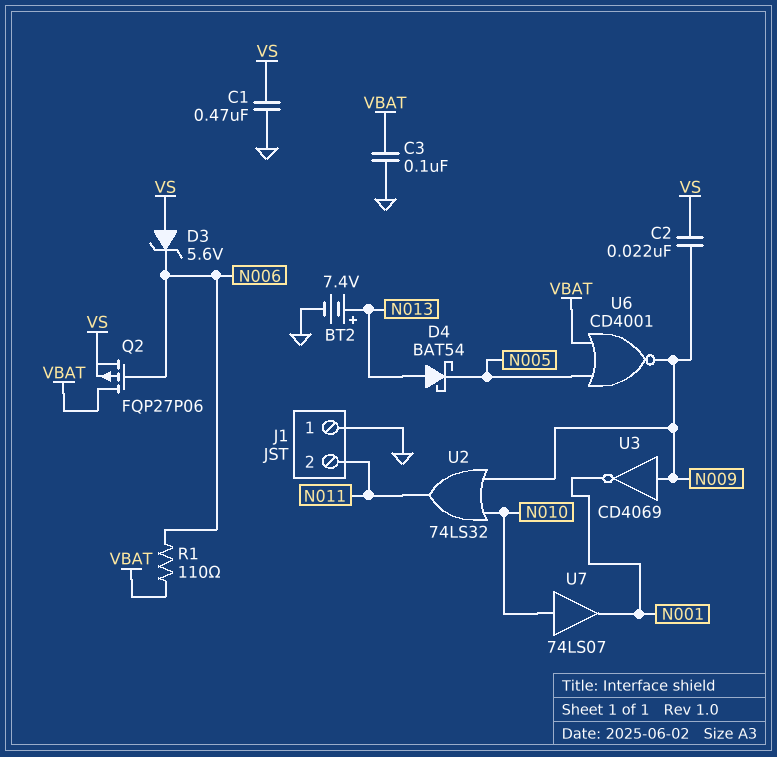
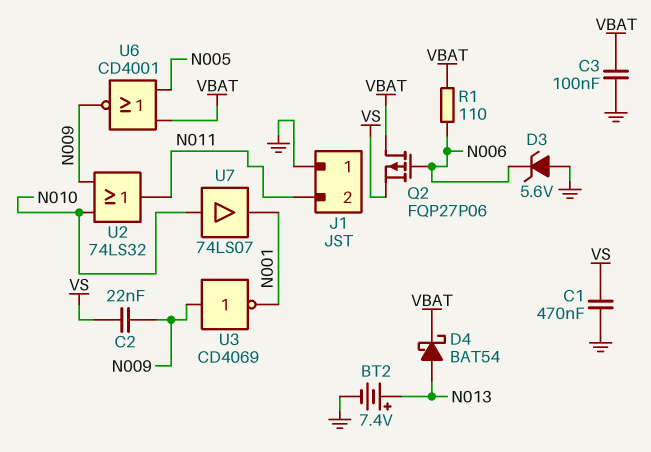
D3: zener 5.6V (A VS, K N006) -> zener 5.6V (A GND, K N006)
D4: schottky BAT54 (A N013, K N005) -> schottky BAT54 (A N013, K VBAT)

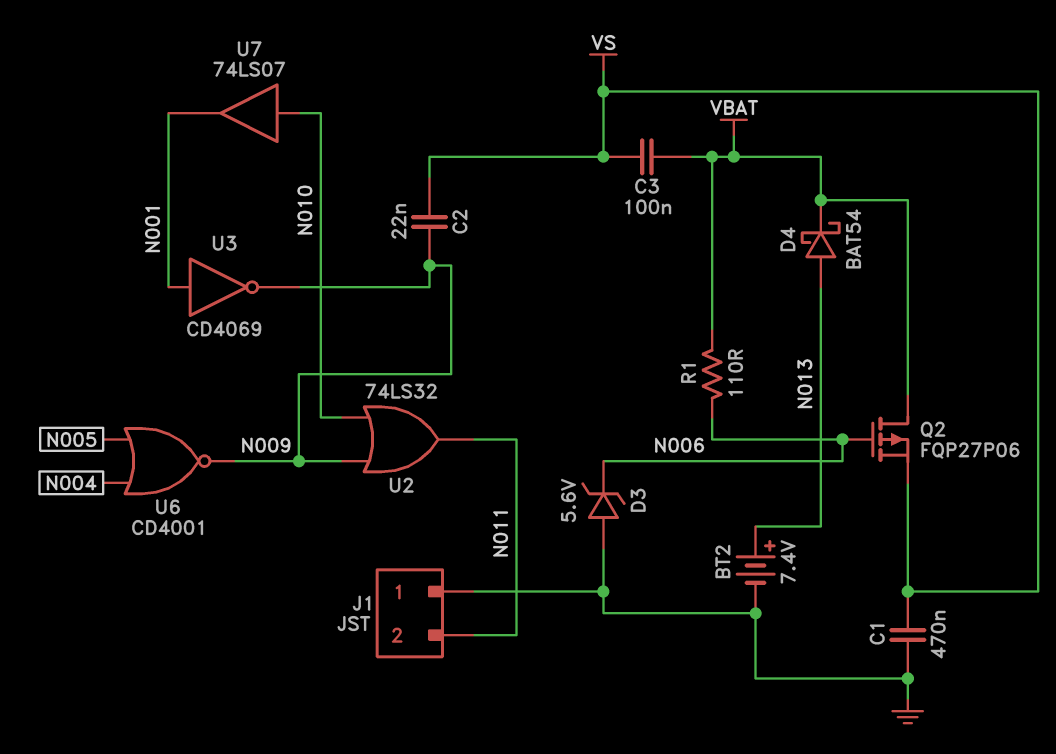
C3: 100nF (GND, VBAT) -> 100nF (VBAT, VS)
U3: NOT CD4069 (in N009, out N001) -> NOT CD4069 (in N001, out N009)
U6: NOR CD4001 (in N005, in VBAT, out N009) -> NOR CD4001 (in N004, in N005, out N009)

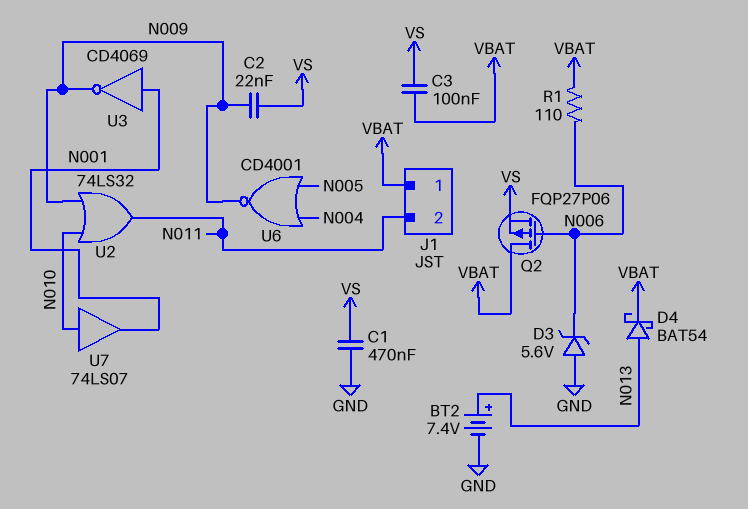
J1 pin 1: GND -> VBAT

